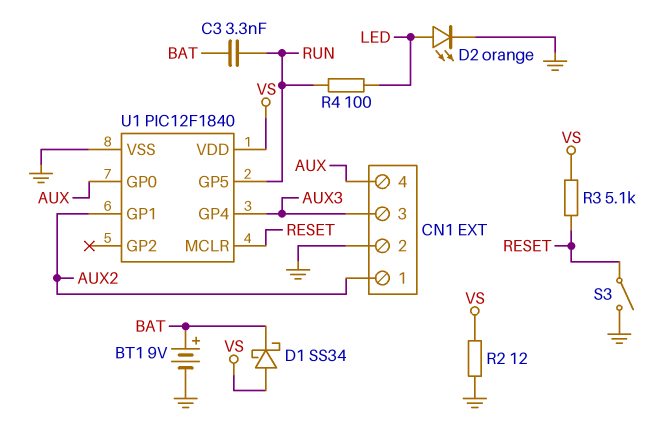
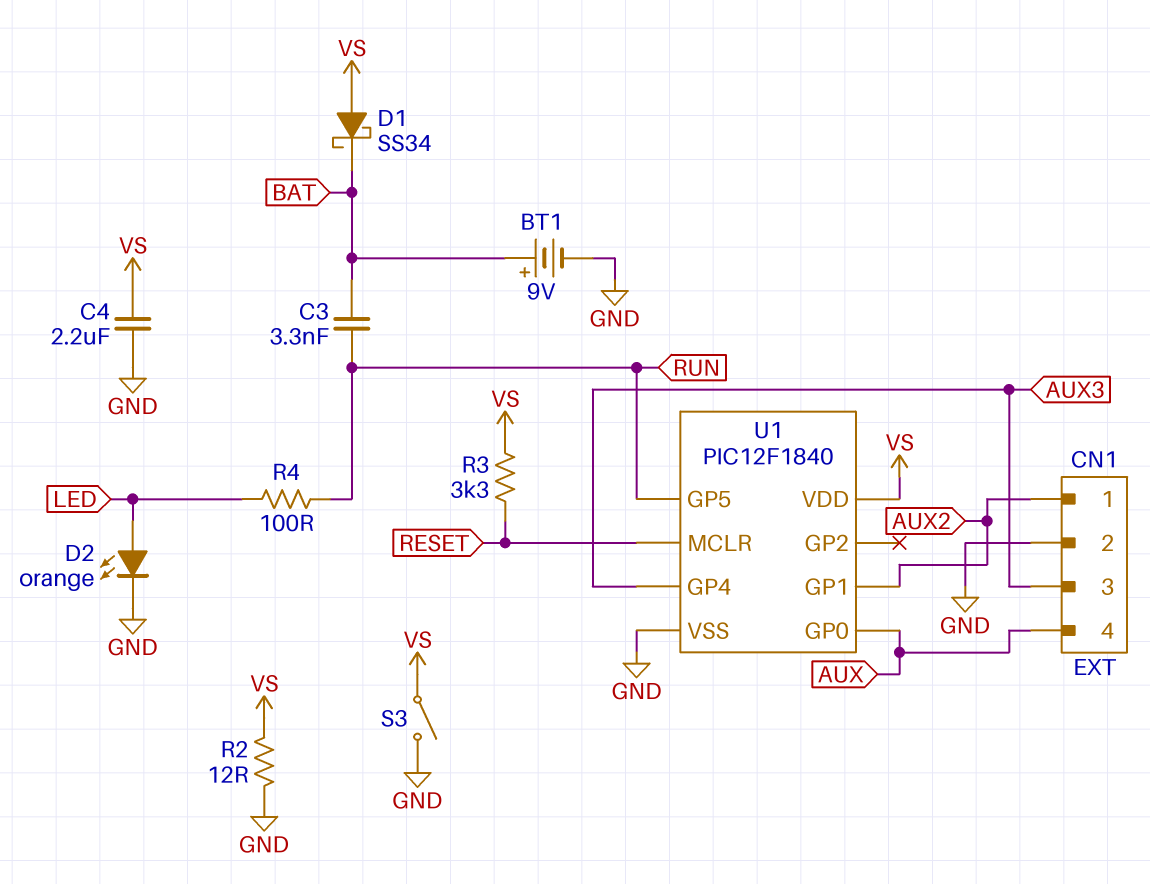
C4: none -> 2.2uF (GND, VS)
R3: 5.1k (RESET, VS) -> 3.3k (RESET, VS)
S3: switch (GND, RESET) -> switch (GND, VS)

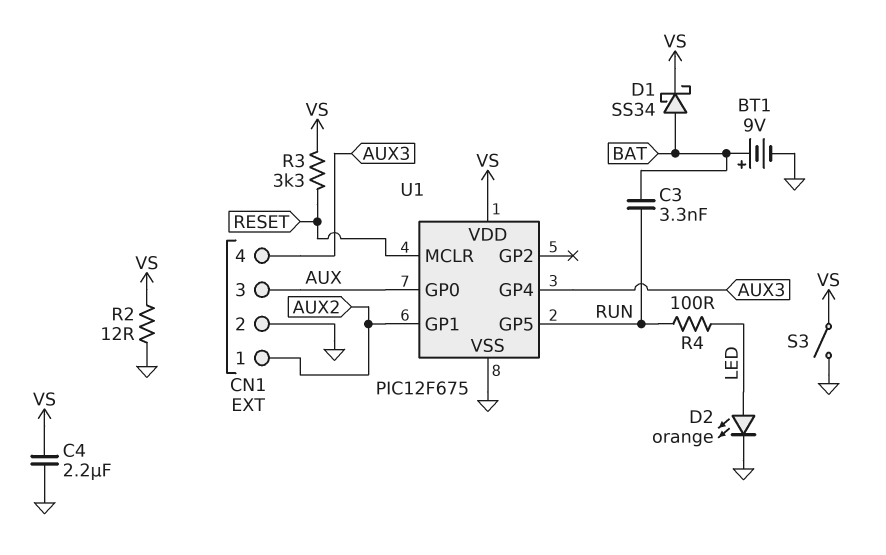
CN1 pin 3: AUX3 -> AUX
CN1 pin 4: AUX -> AUX3
D1: schottky SS34 (A VS, K BAT) -> schottky SS34 (A BAT, K VS)
U1: PIC12F1840 -> PIC12F675

